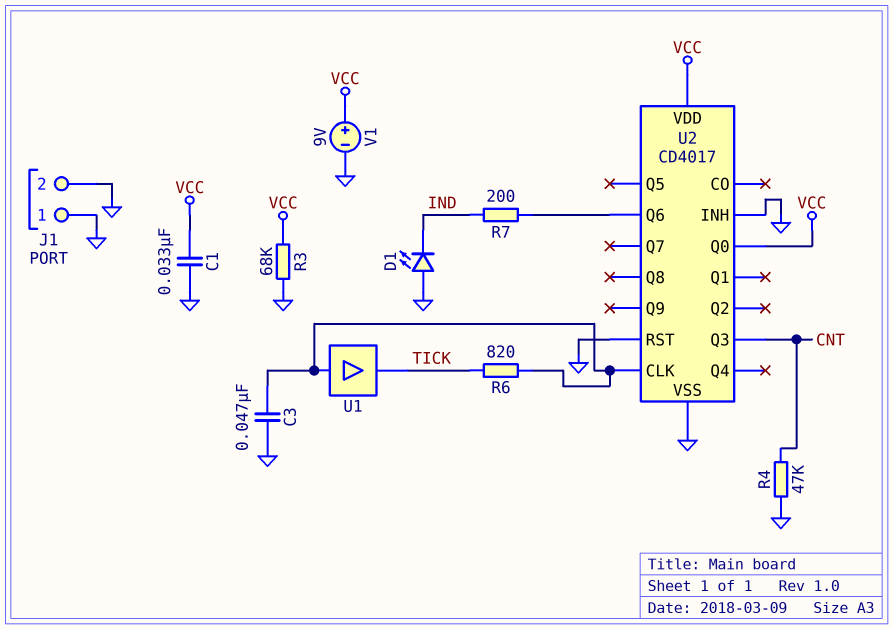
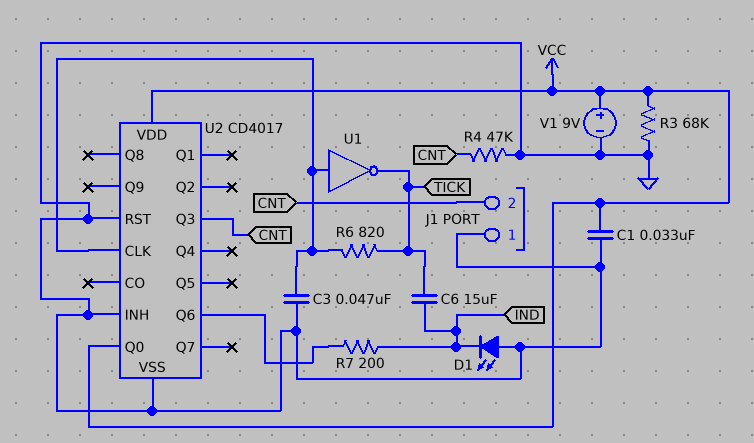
C6: none -> 15uF (IND, TICK)
J1 pin 2: GND -> CNT
U1: buffer (in U2/CLK, out TICK) -> NOT (in U2/CLK, out TICK)

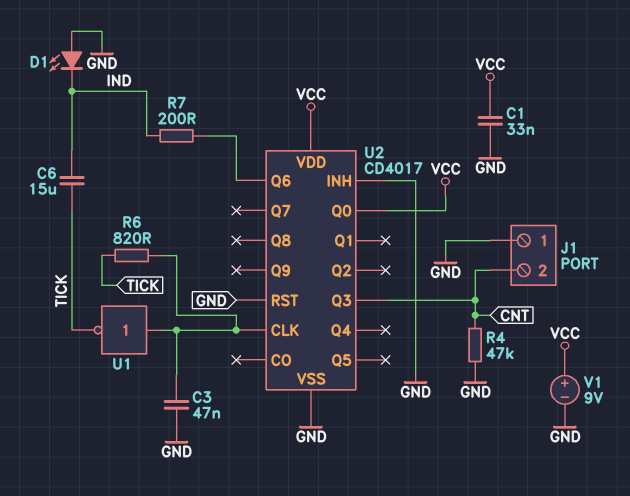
R3: 68k (GND, VCC) -> none

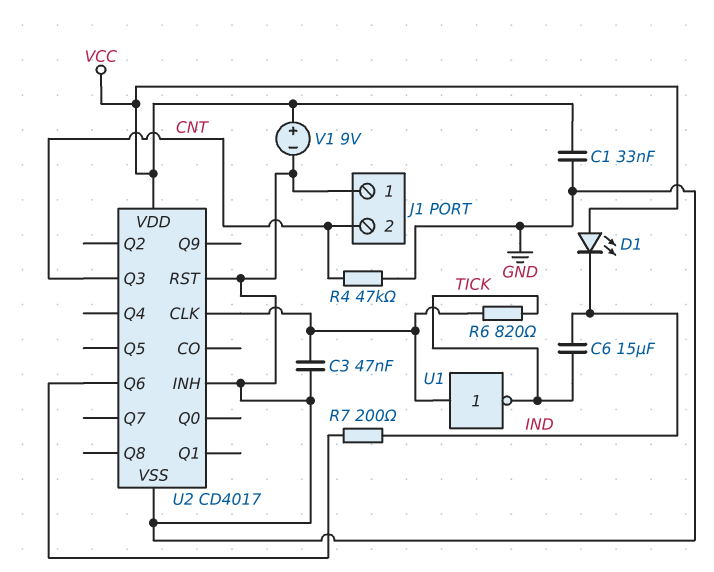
D1: LED (A GND, K IND) -> LED (A VCC, K IND)
U2 pin Q0: VCC -> none

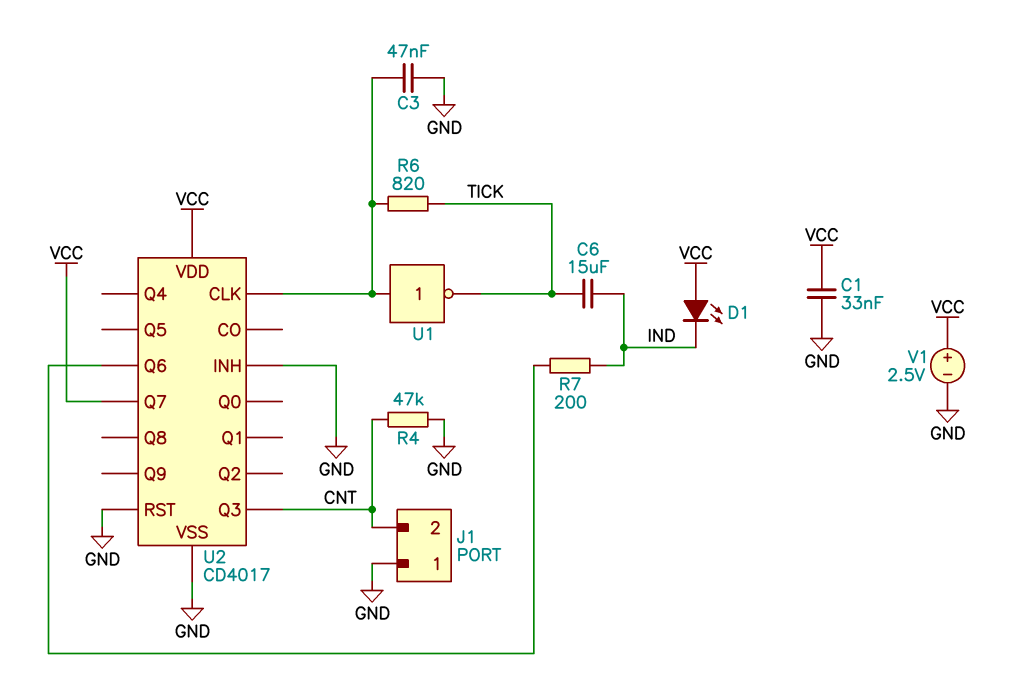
U2 pin Q7: none -> VCC
V1: 9V (plus VCC, minus GND) -> 2.5V (plus VCC, minus GND)

